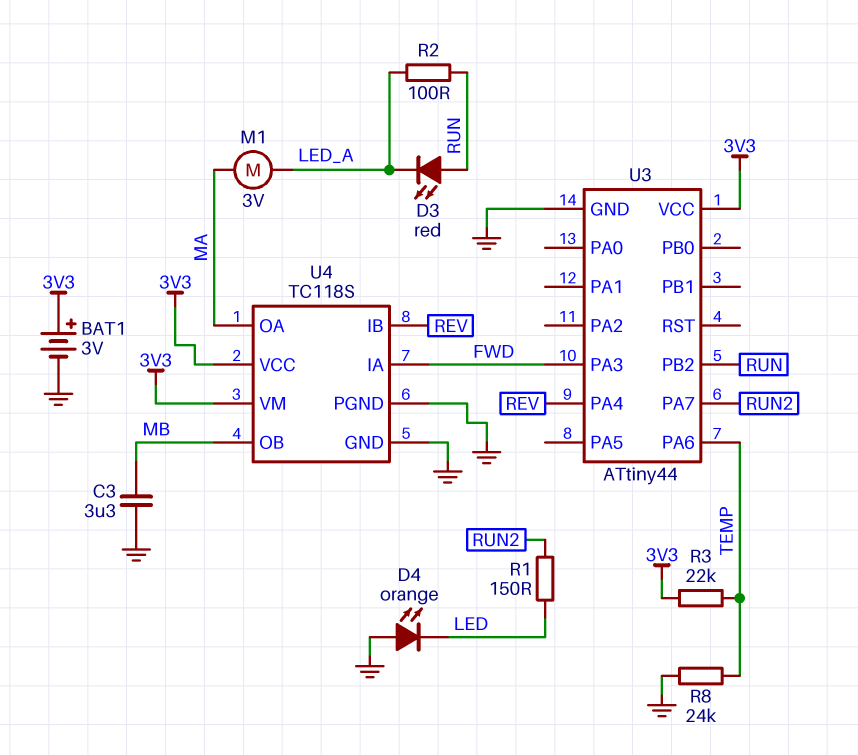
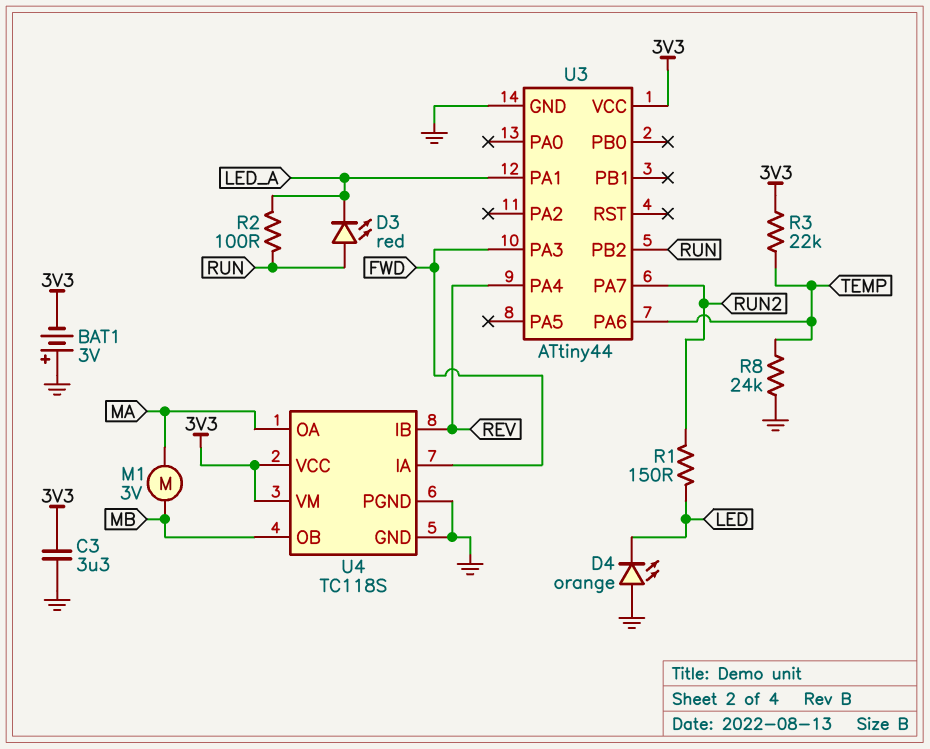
BAT1: 3V (plus 3V3, minus GND) -> 3V (plus GND, minus 3V3)
C3: 3.3uF (GND, MB) -> 3.3uF (3V3, GND)
M1: motor 3V (LED_A, MA) -> motor 3V (MA, MB)
U3 pin PA1: none -> LED_A

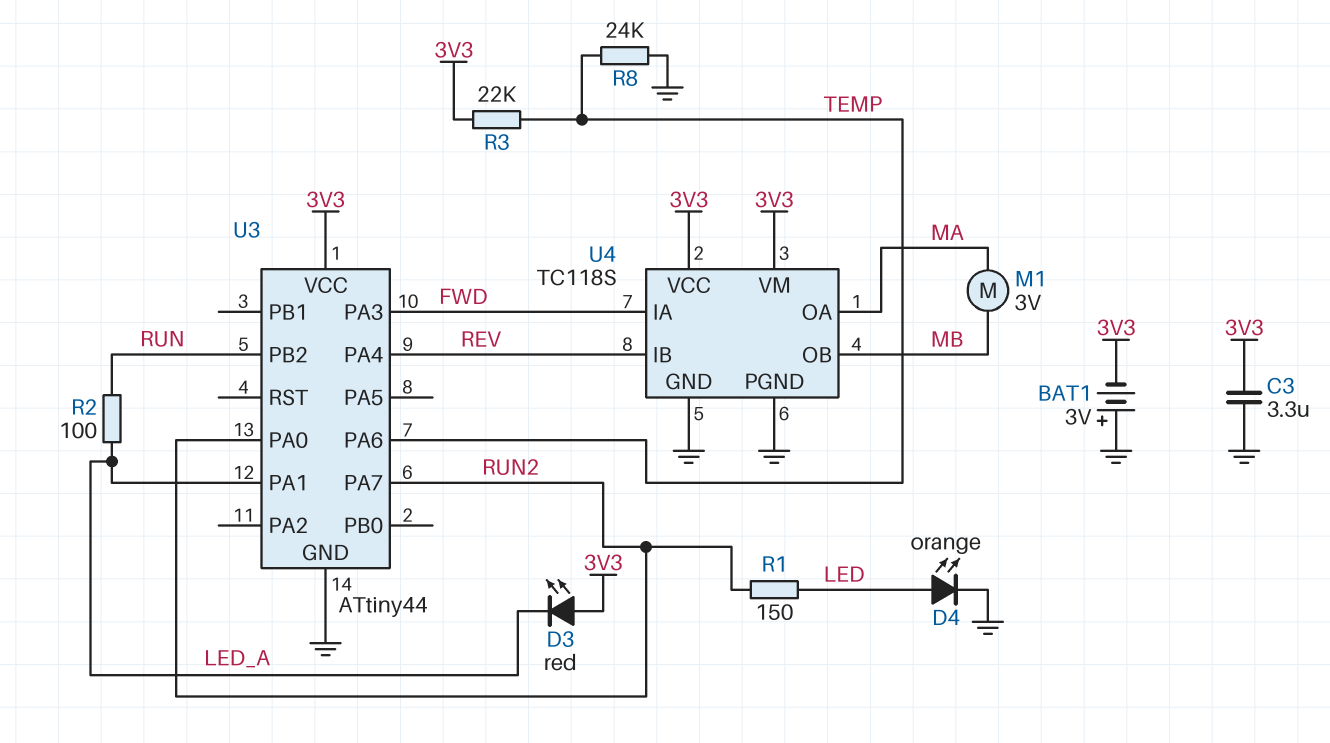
D3: LED red (A RUN, K LED_A) -> LED red (A 3V3, K LED_A)
D4: LED orange (A GND, K LED) -> LED orange (A LED, K GND)
U3 pin PA0: none -> RUN2

